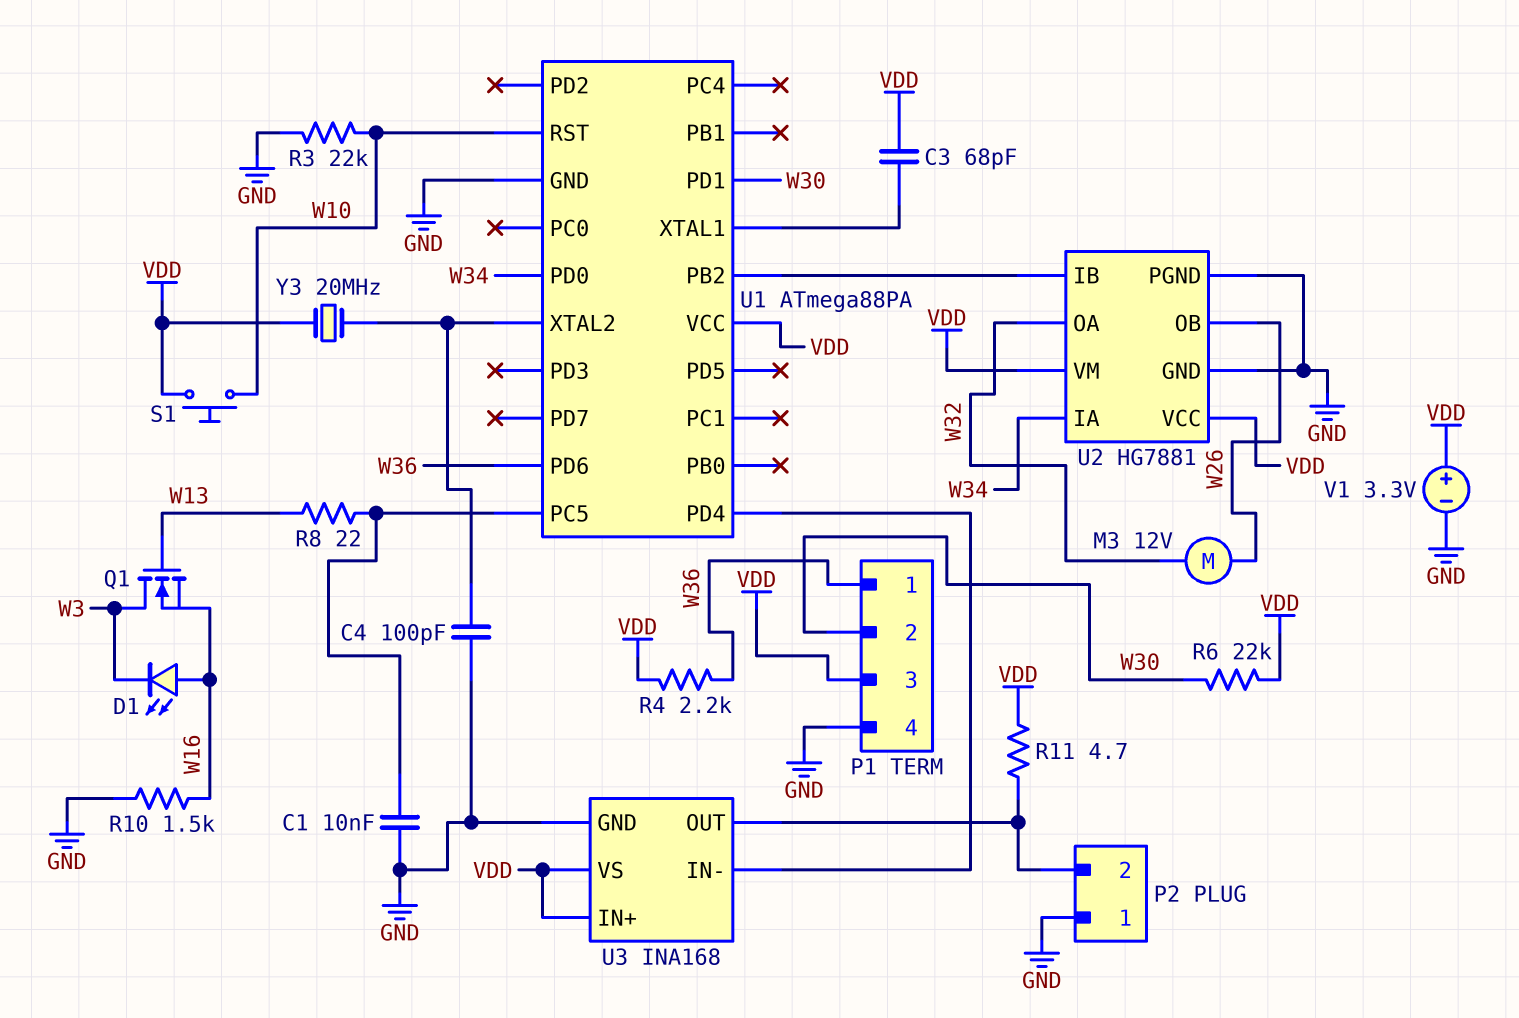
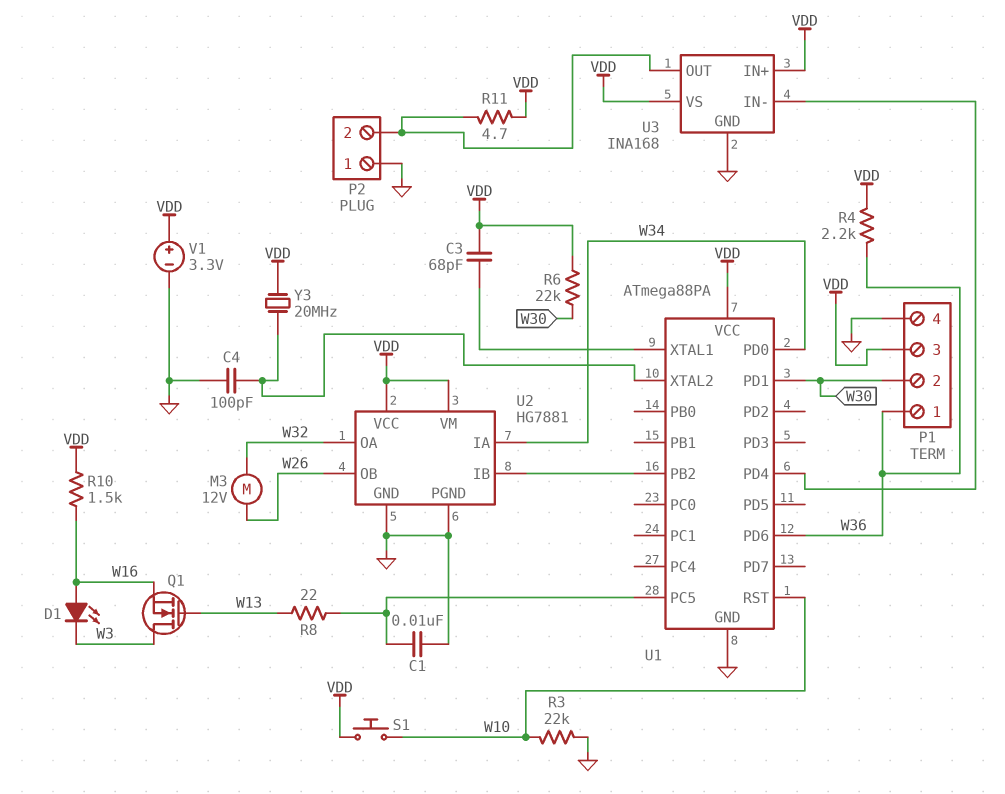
R10: 1.5k (GND, W16) -> 1.5k (VDD, W16)

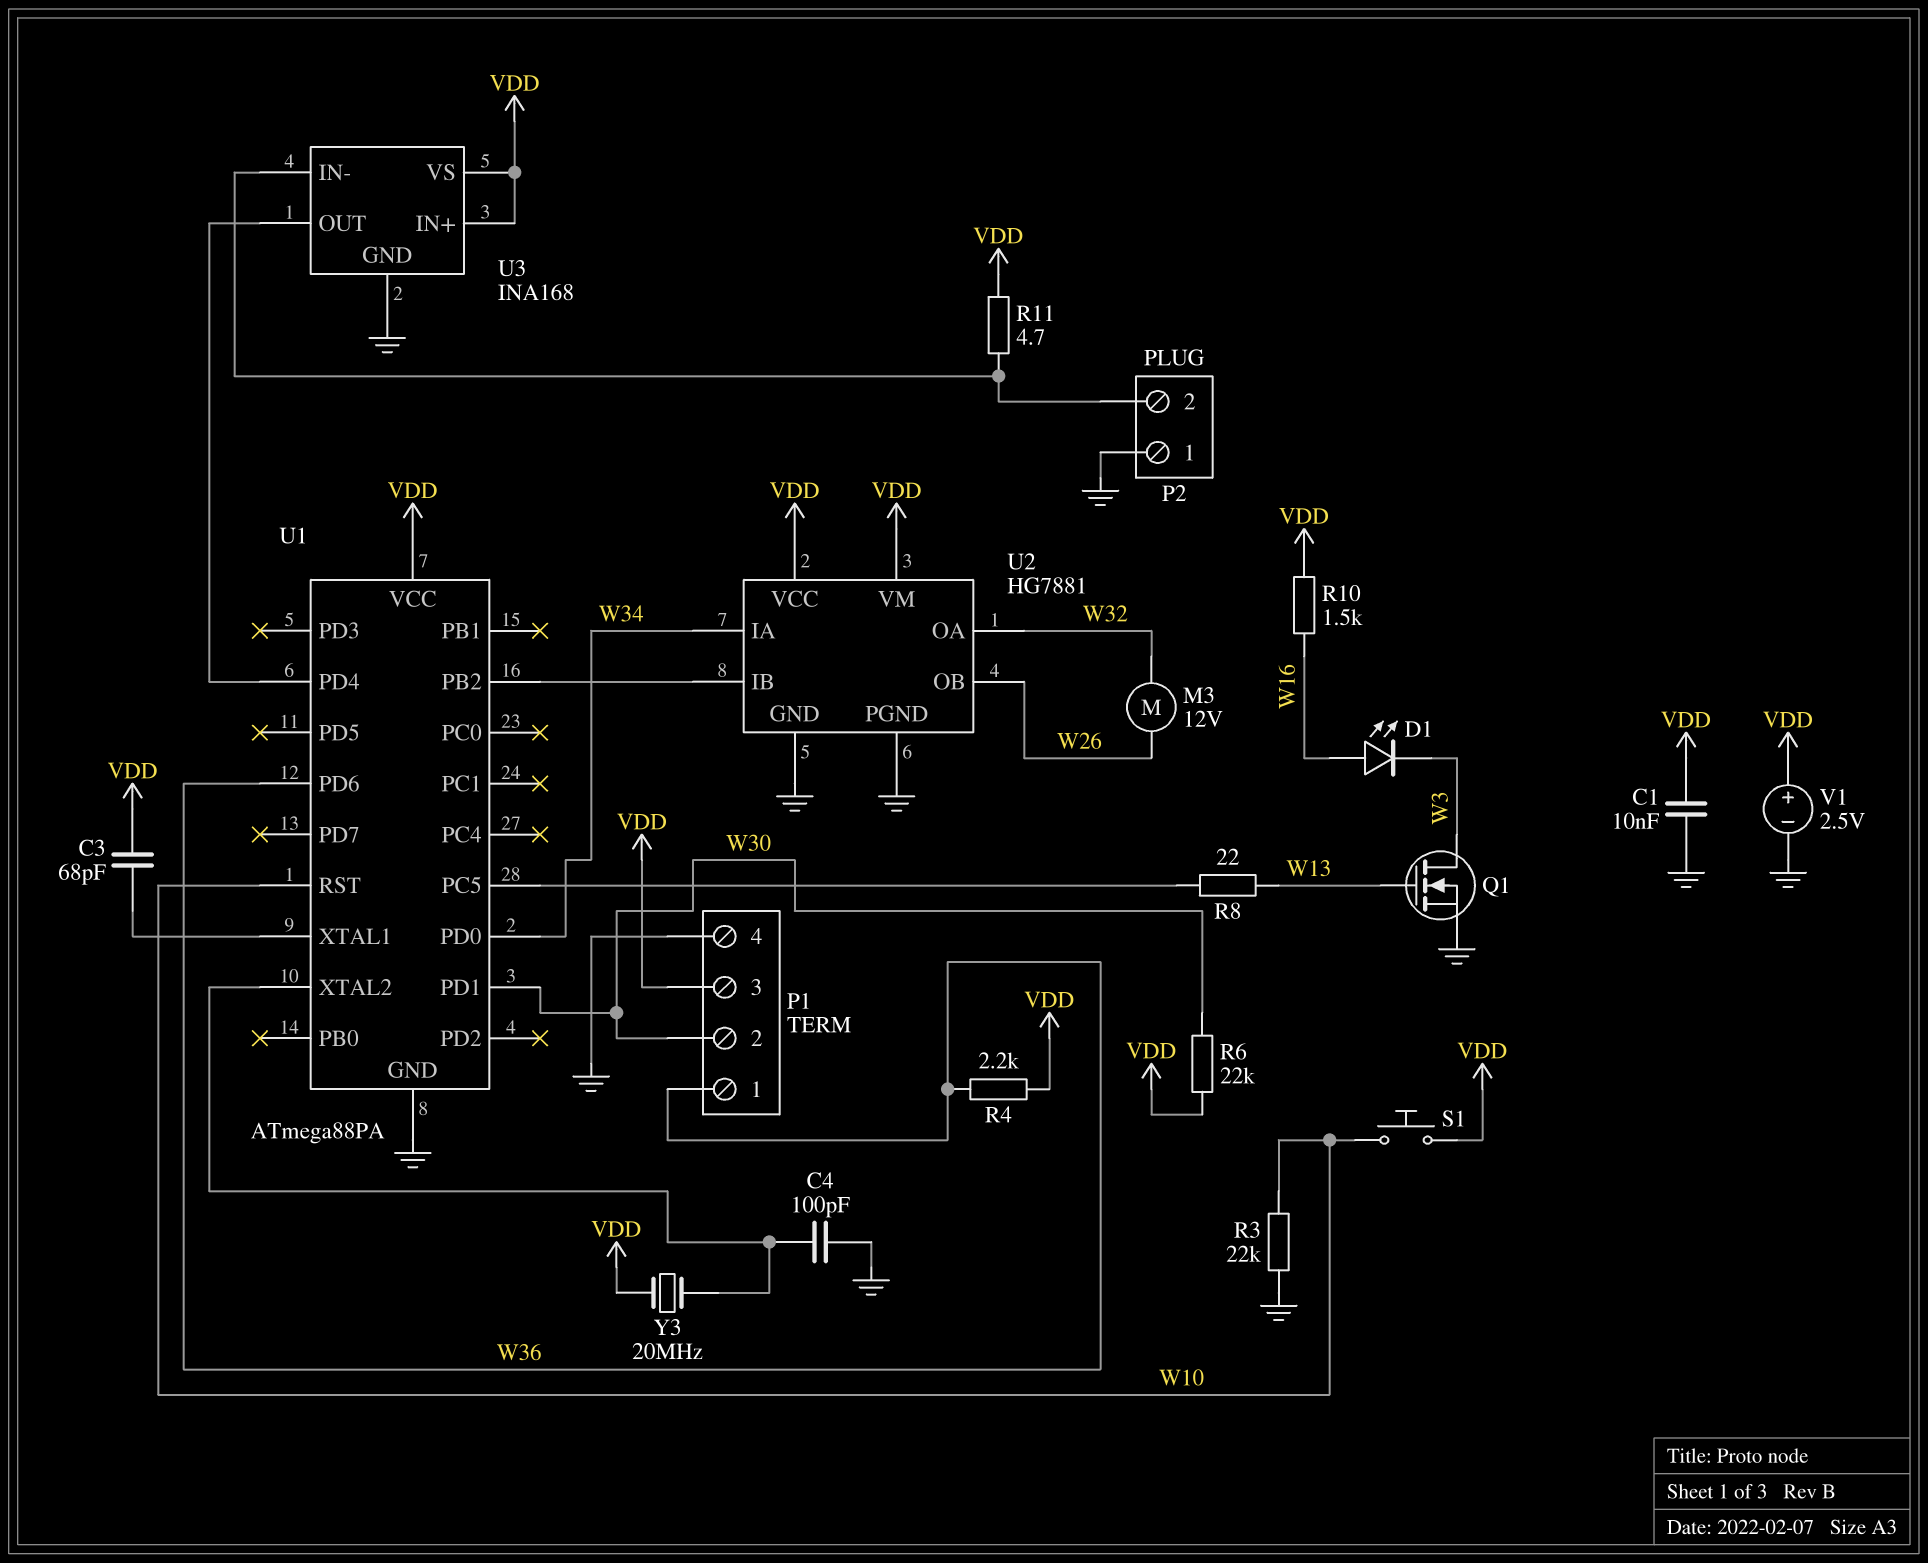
C1: 10nF (GND, U1/PC5) -> 10nF (GND, VDD)
Q1: NMOS (G W13, D W3, S W16) -> NMOS (G W13, D W3, S GND)
U3 pin IN-: U1/PD4 -> P2/2
U3 pin OUT: P2/2 -> U1/PD4
V1: 3.3V (plus VDD, minus GND) -> 2.5V (plus VDD, minus GND)

